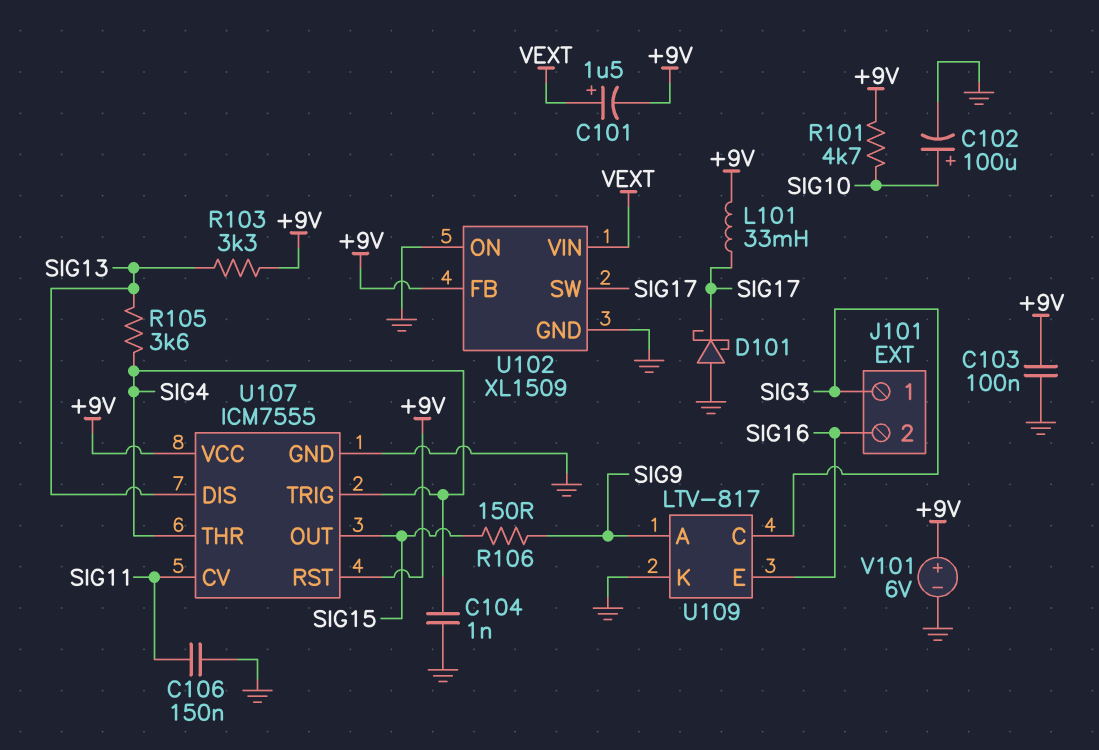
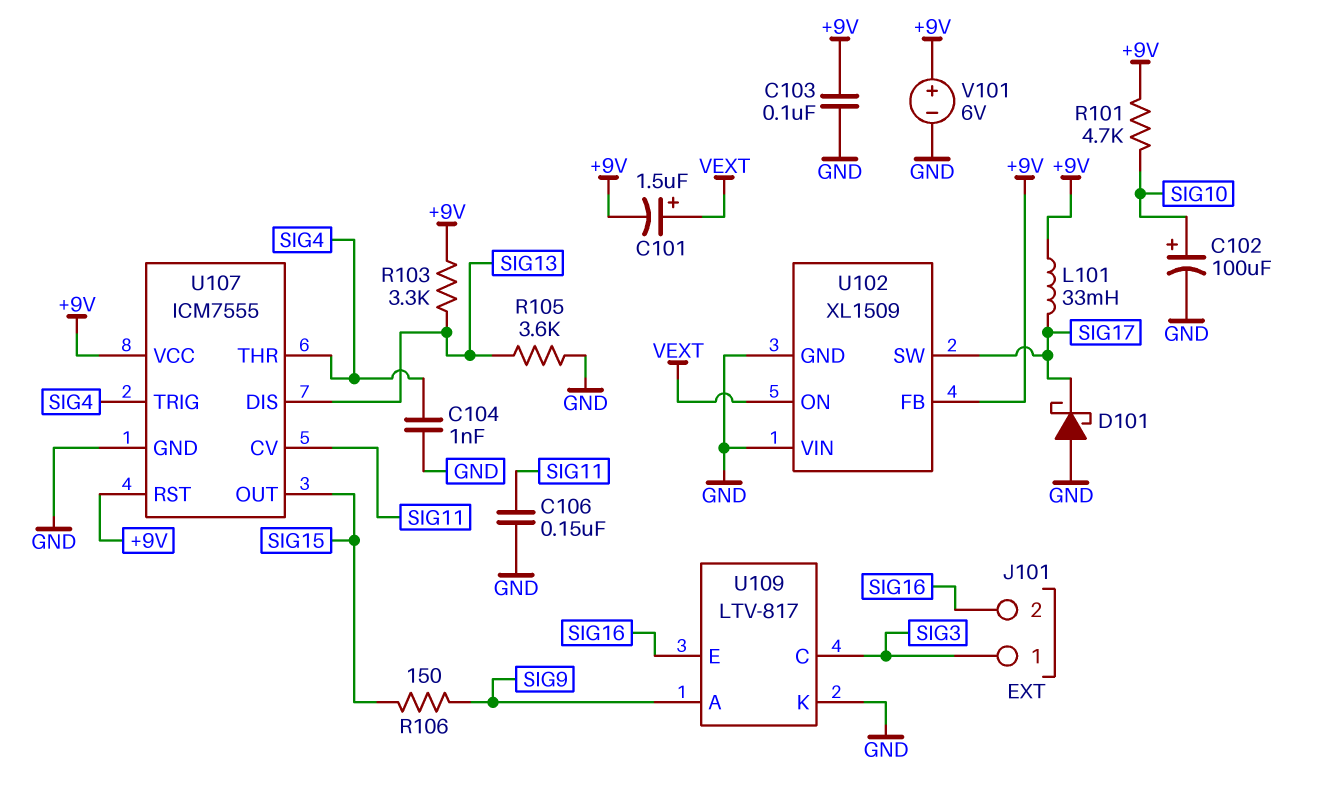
R105: 3.6k (SIG4, SIG13) -> 3.6k (GND, SIG13)
U102 pin ON: GND -> VEXT
U102 pin VIN: VEXT -> GND

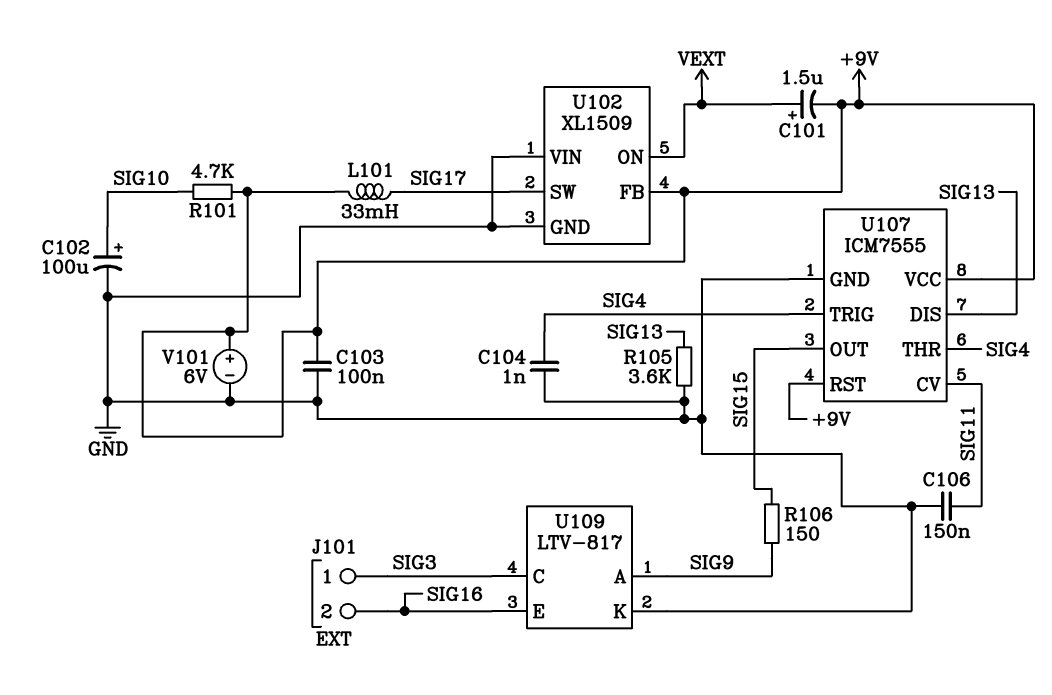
D101: schottky (A GND, K SIG17) -> none
R103: 3.3k (+9V, SIG13) -> none

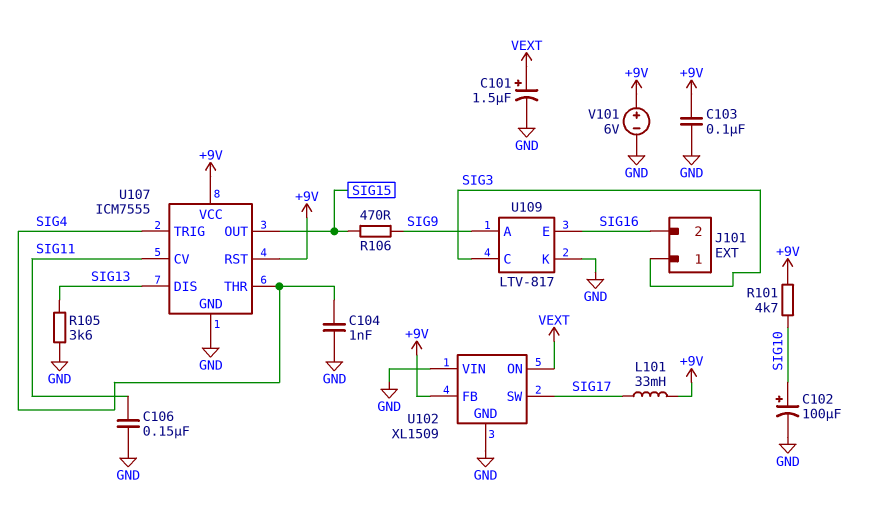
C101: 1.5uF (plus VEXT, minus +9V) -> 1.5uF (plus VEXT, minus GND)
R106: 150 (SIG9, SIG15) -> 470 (SIG9, SIG15)

